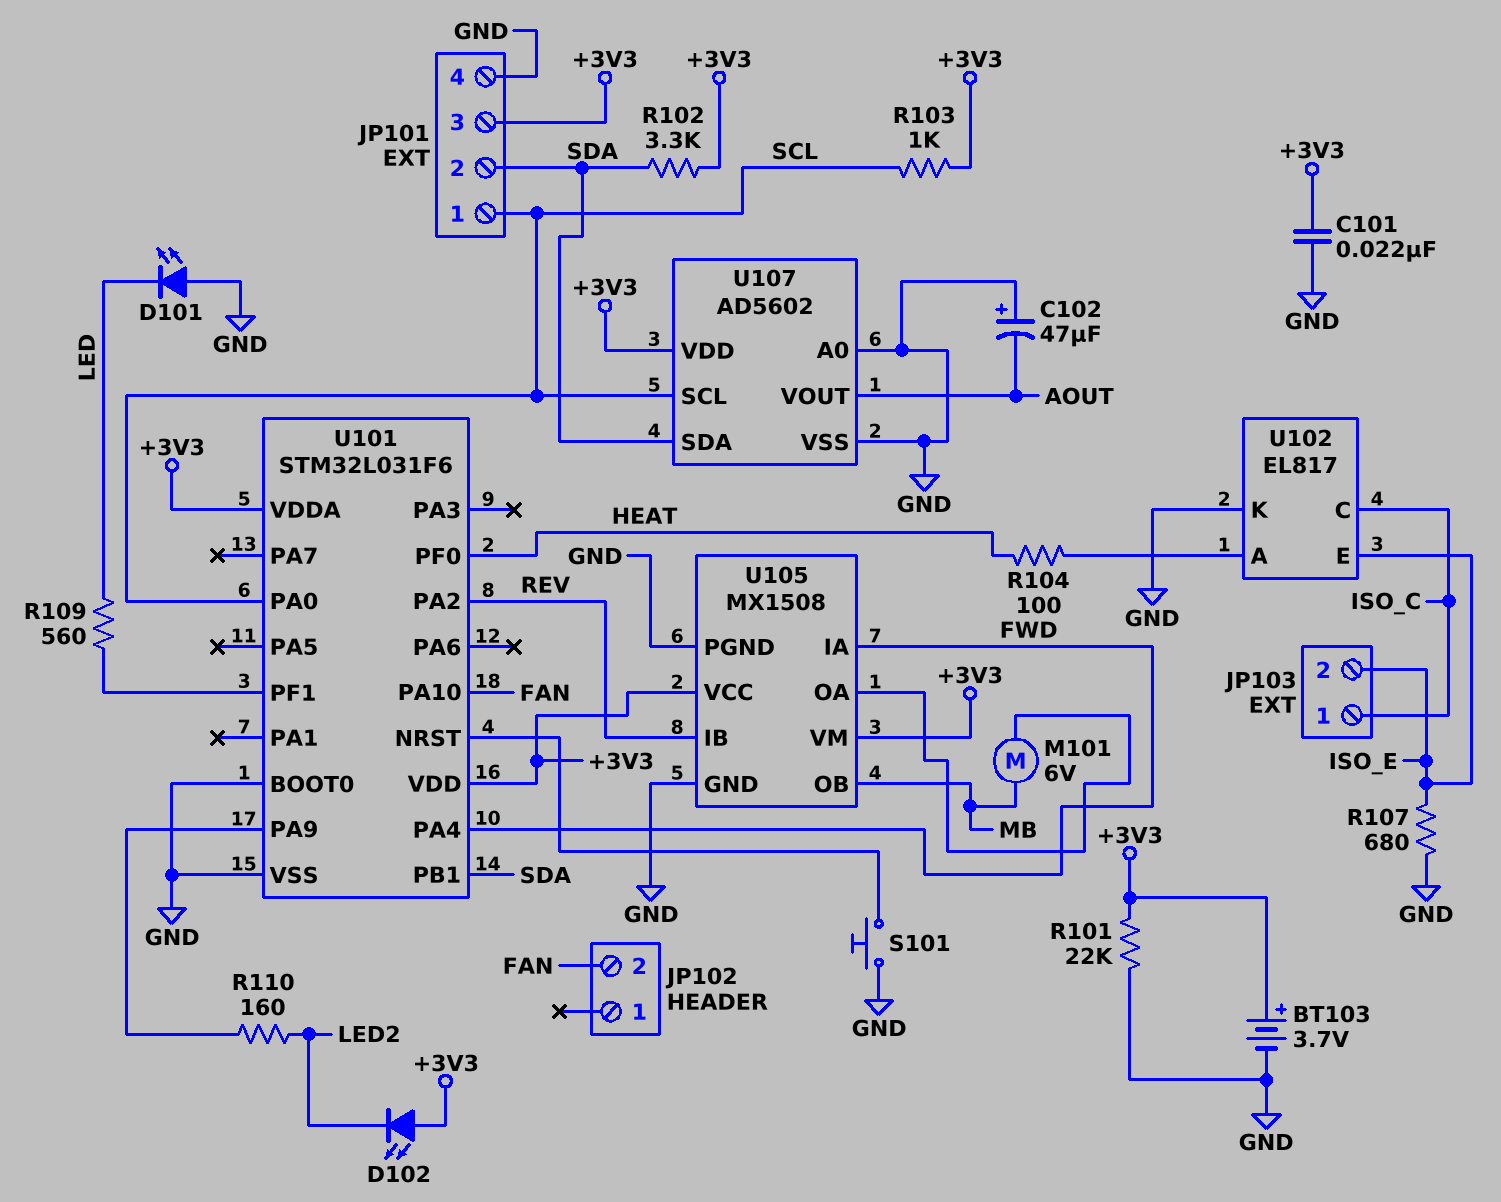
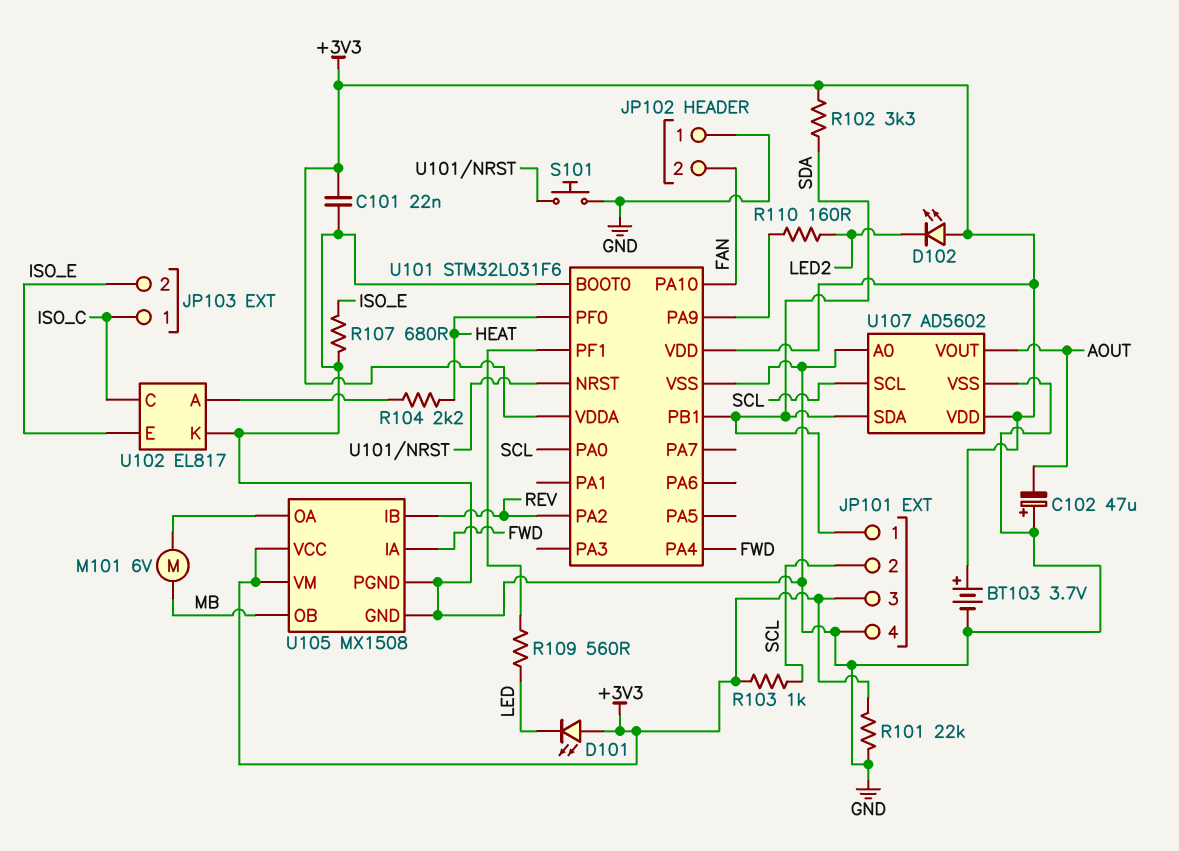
D101: LED (A GND, K LED) -> LED (A +3V3, K LED)
JP101 pin 1: SCL -> SDA
JP101 pin 2: SDA -> SCL
JP102 pin 1: none -> GND
R104: 100 (HEAT, U102/A) -> 2.2k (HEAT, U102/A)

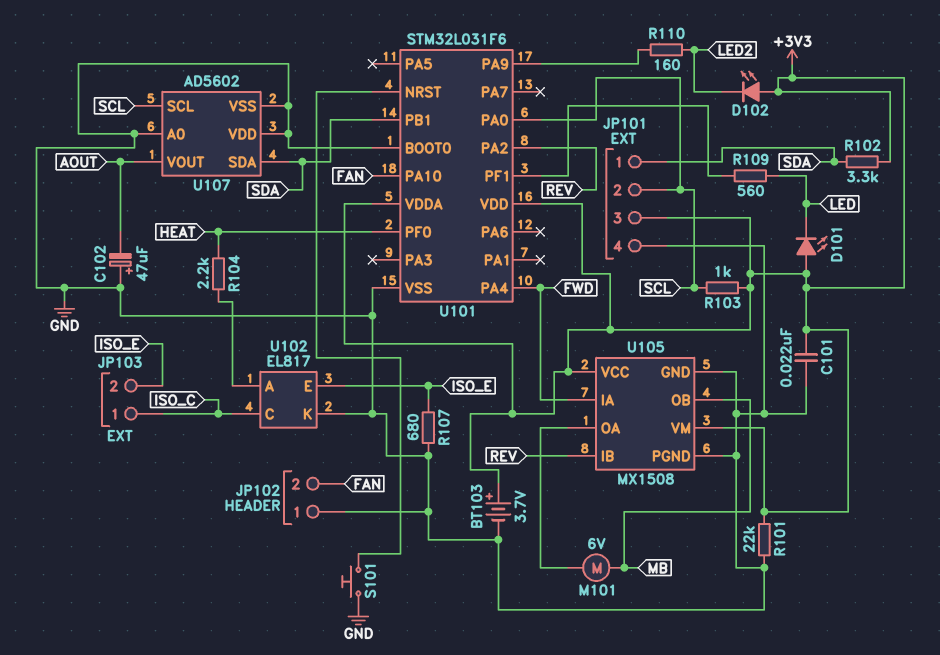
U107 pin VDD: +3V3 -> GND

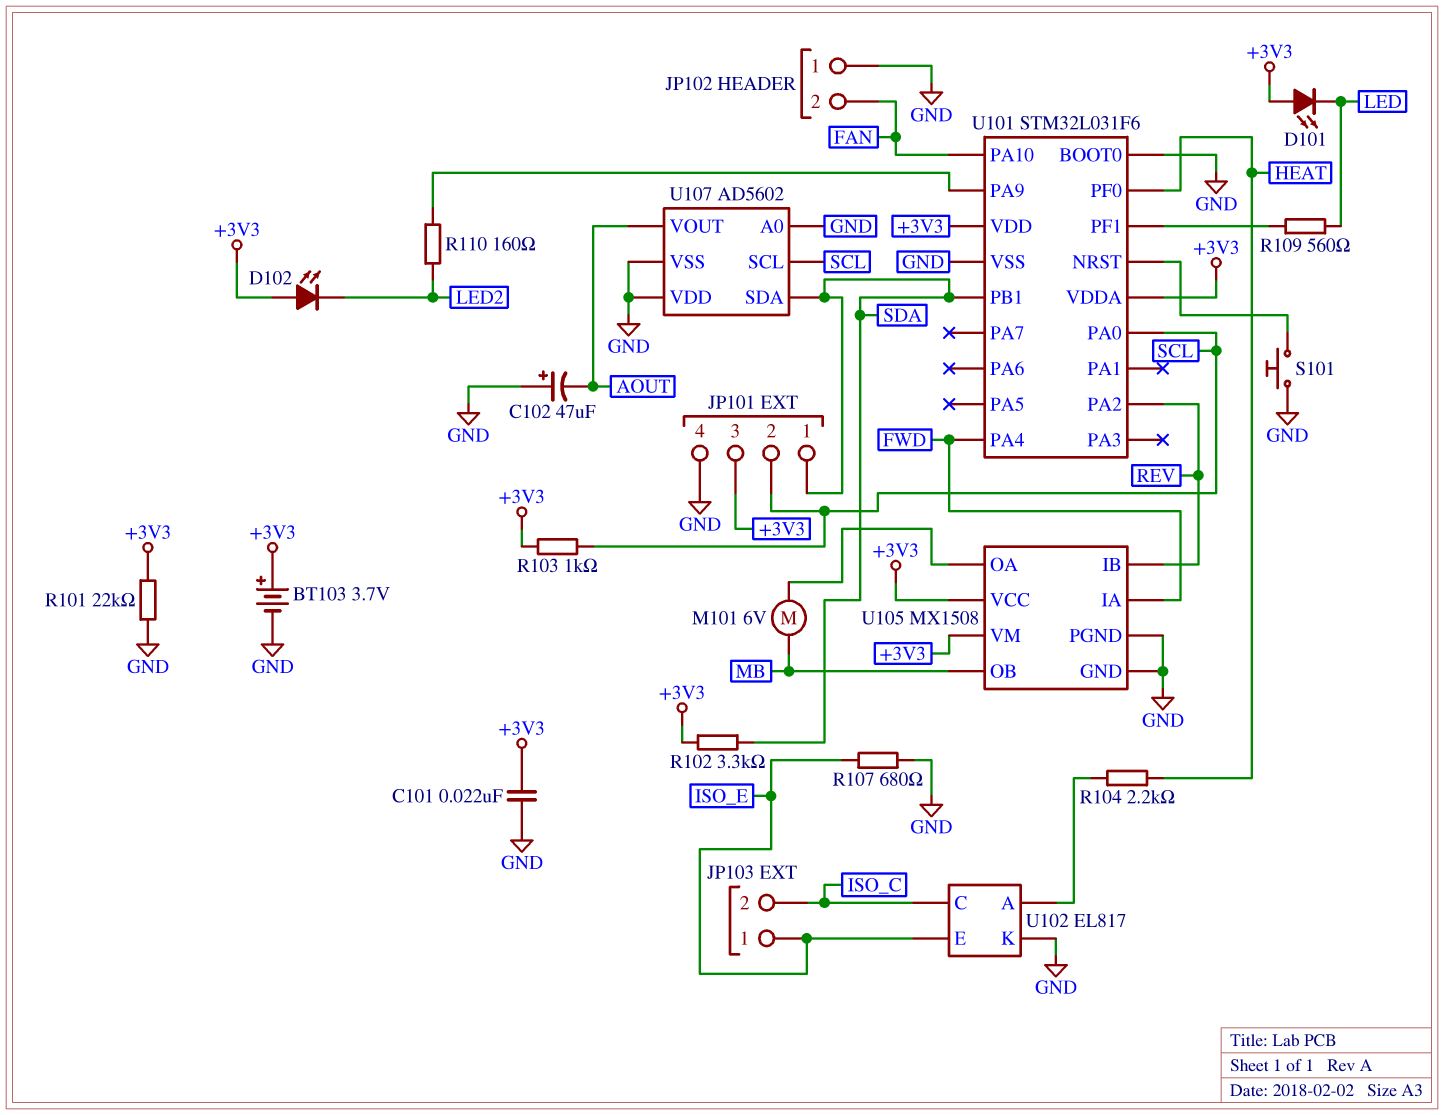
JP103 pin 1: ISO_C -> ISO_E
JP103 pin 2: ISO_E -> ISO_C

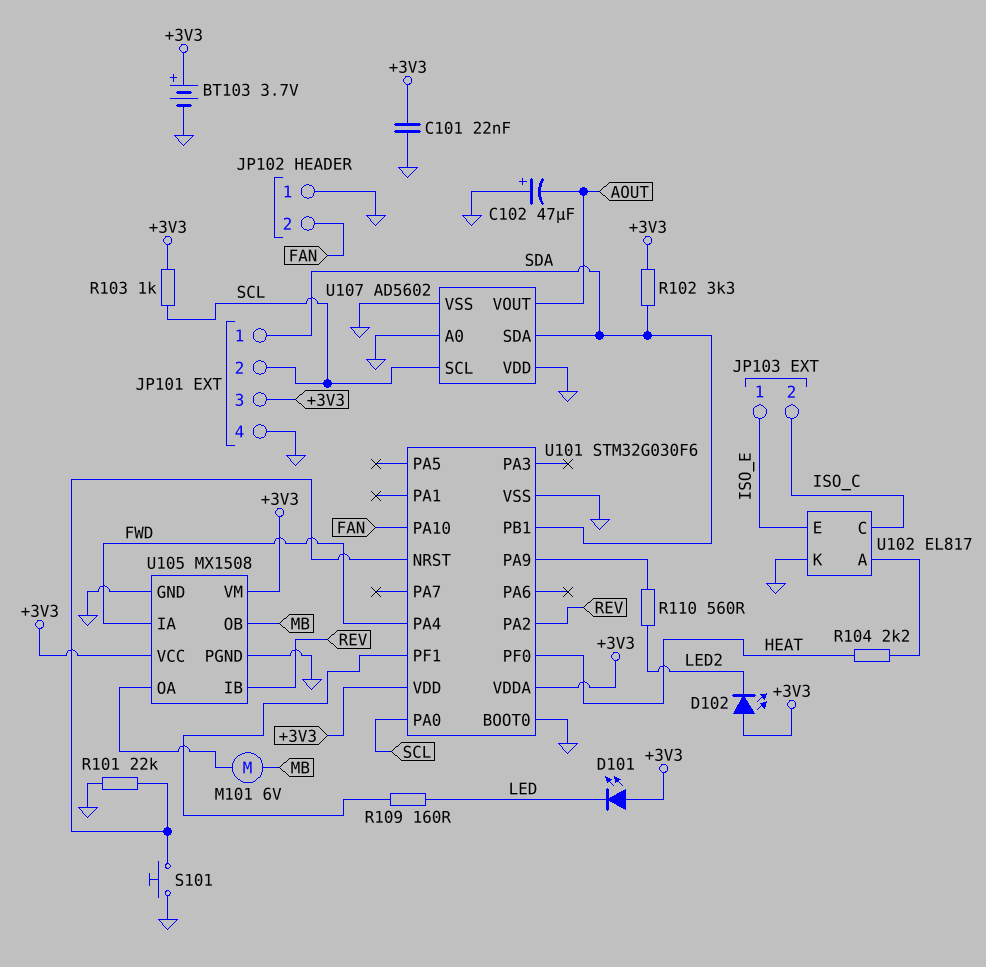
R101: 22k (+3V3, GND) -> 22k (GND, U101/NRST)
R107: 680 (GND, ISO_E) -> none
R109: 560 (LED, U101/PF1) -> 160 (LED, U101/PF1)
R110: 160 (LED2, U101/PA9) -> 560 (LED2, U101/PA9)
U101: STM32L031F6 -> STM32G030F6

